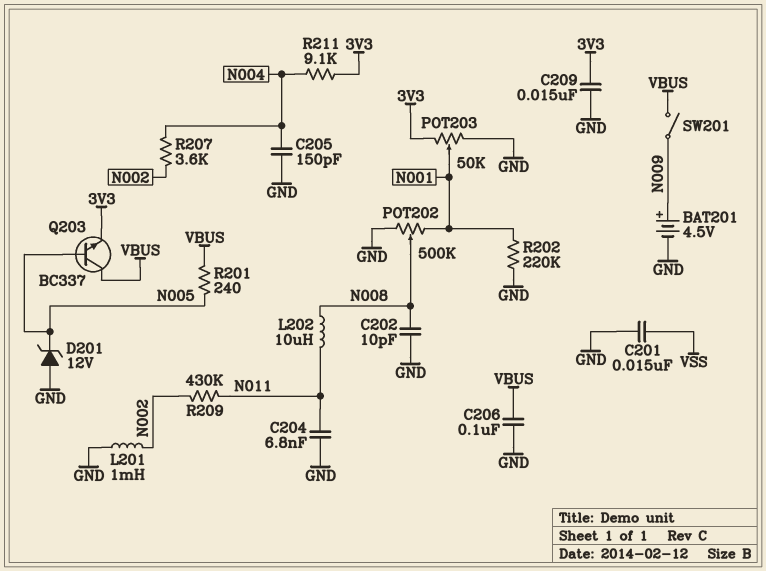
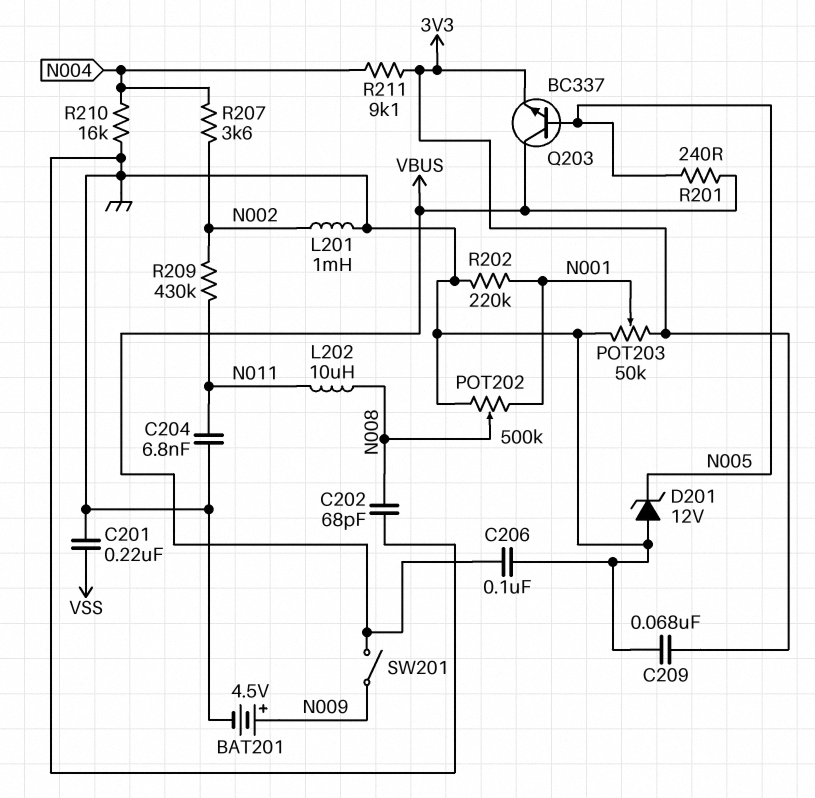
C201: 15nF (GND, VSS) -> 220nF (GND, VSS)
C202: 10pF (GND, N008) -> 68pF (GND, N008)
C205: 150pF (GND, N004) -> none
C209: 15nF (3V3, GND) -> 68nF (3V3, GND)
R210: none -> 16k (GND, N004)

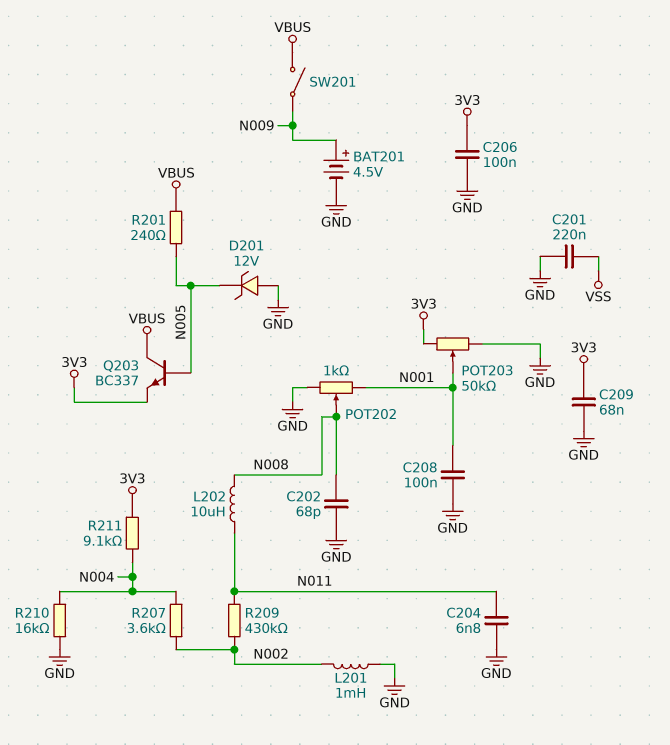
C206: 100nF (GND, VBUS) -> 100nF (3V3, GND)
C208: none -> 100nF (GND, N001)
POT202: 500k (GND, N001, wiper N008) -> 1k (GND, N001, wiper N008)
R202: 220k (GND, N001) -> none

